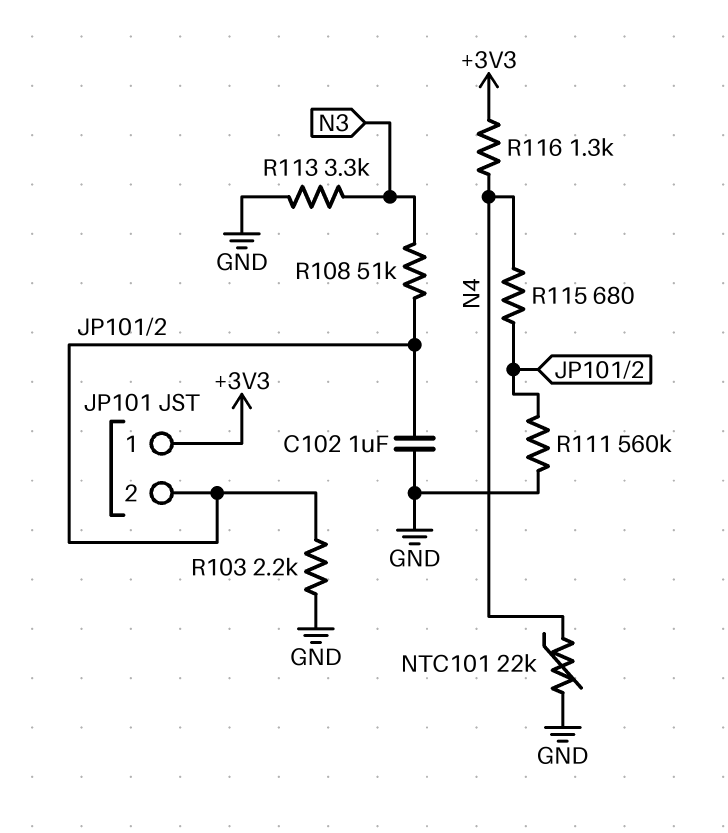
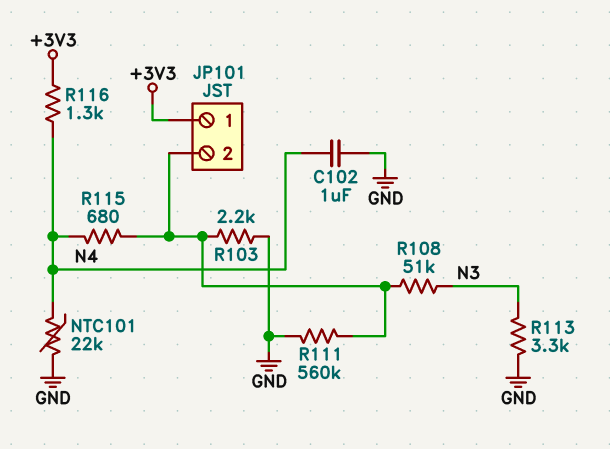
C102: 1uF (GND, JP101/2) -> 1uF (GND, N4)

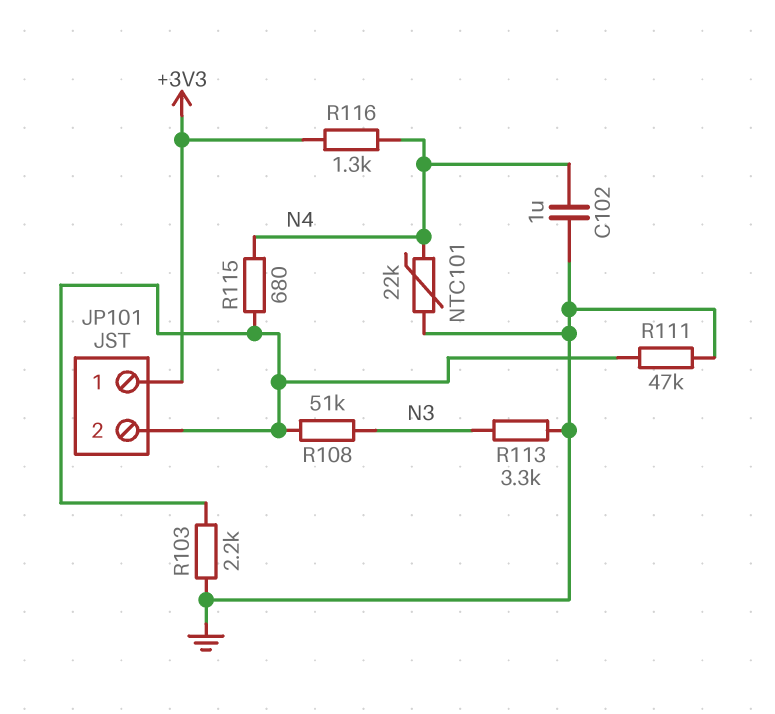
R111: 560k (GND, JP101/2) -> 47k (GND, JP101/2)

